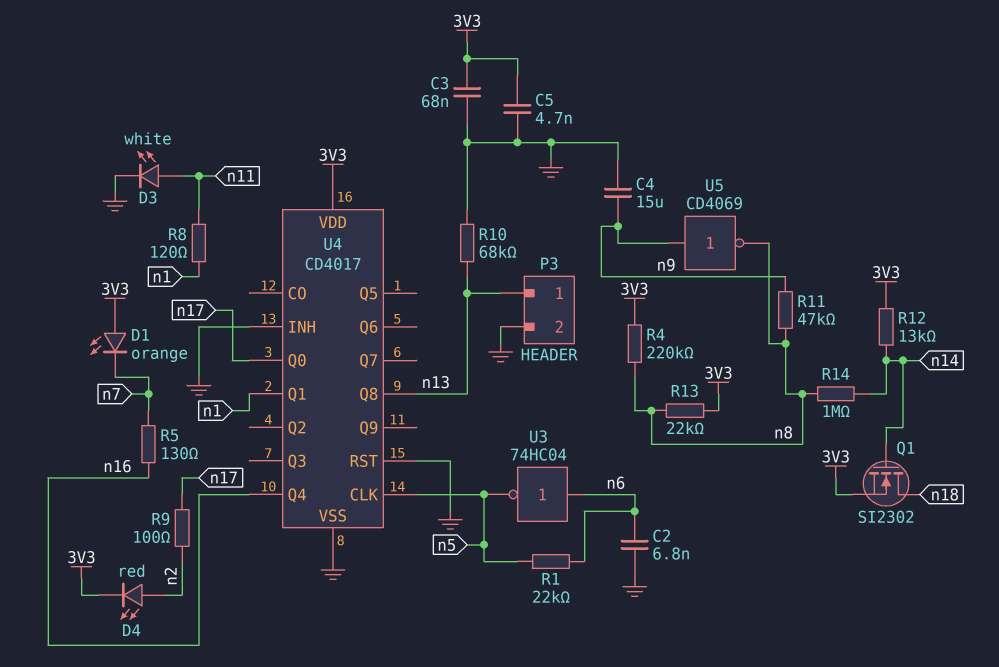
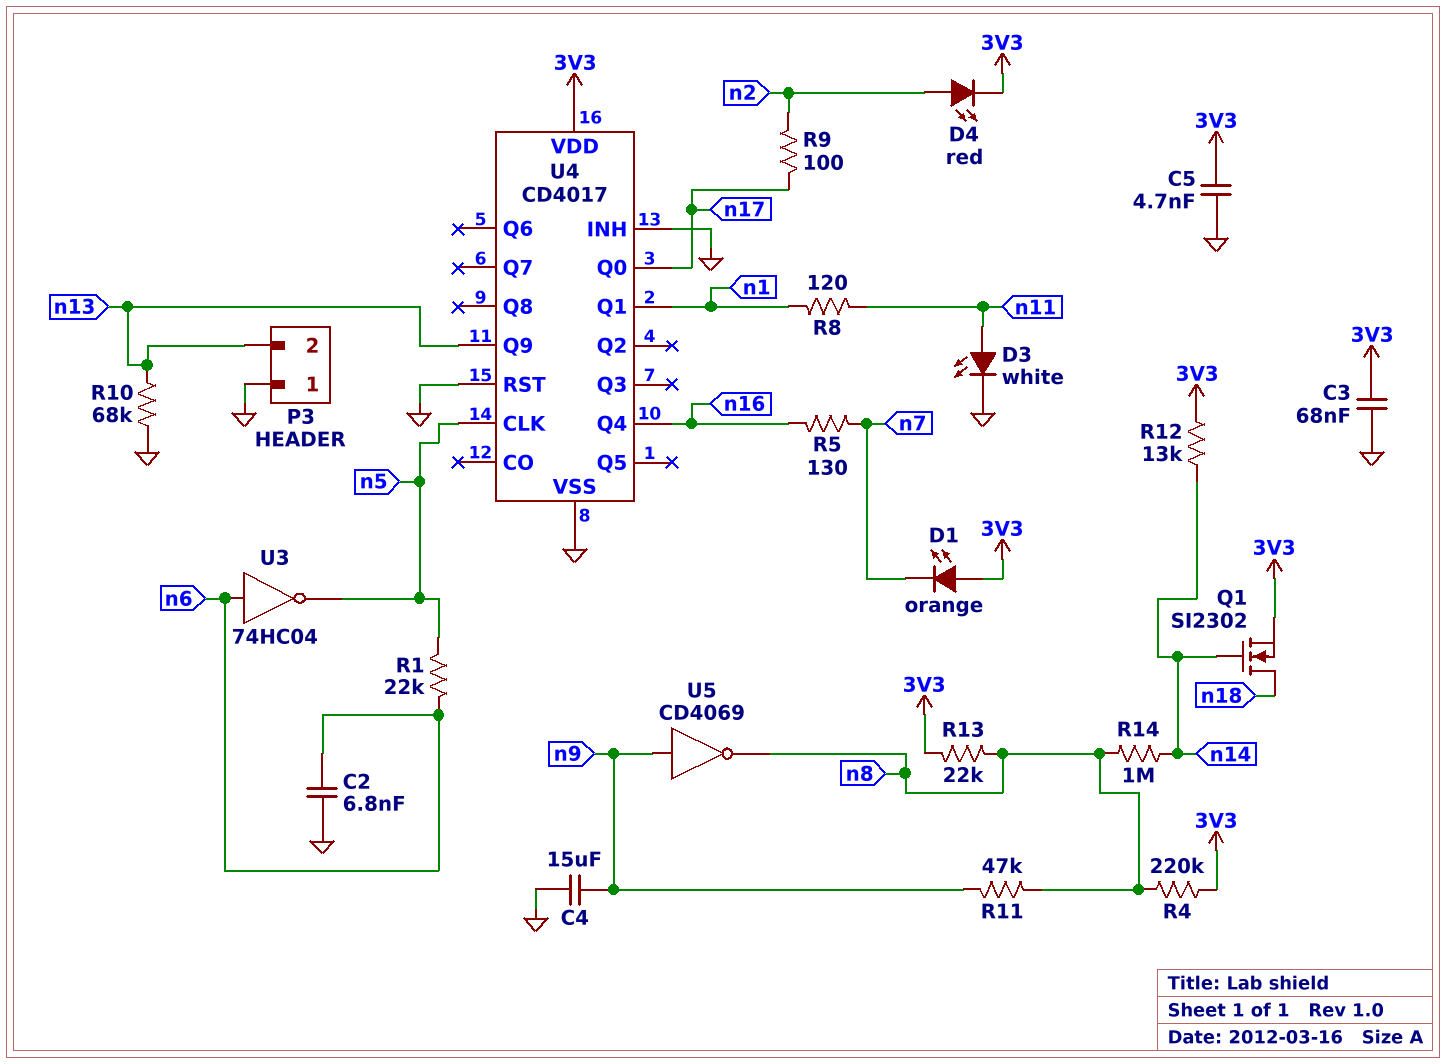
P3 pin 1: n13 -> GND
P3 pin 2: GND -> n13
U4 pin Q8: n13 -> none
U4 pin Q9: none -> n13

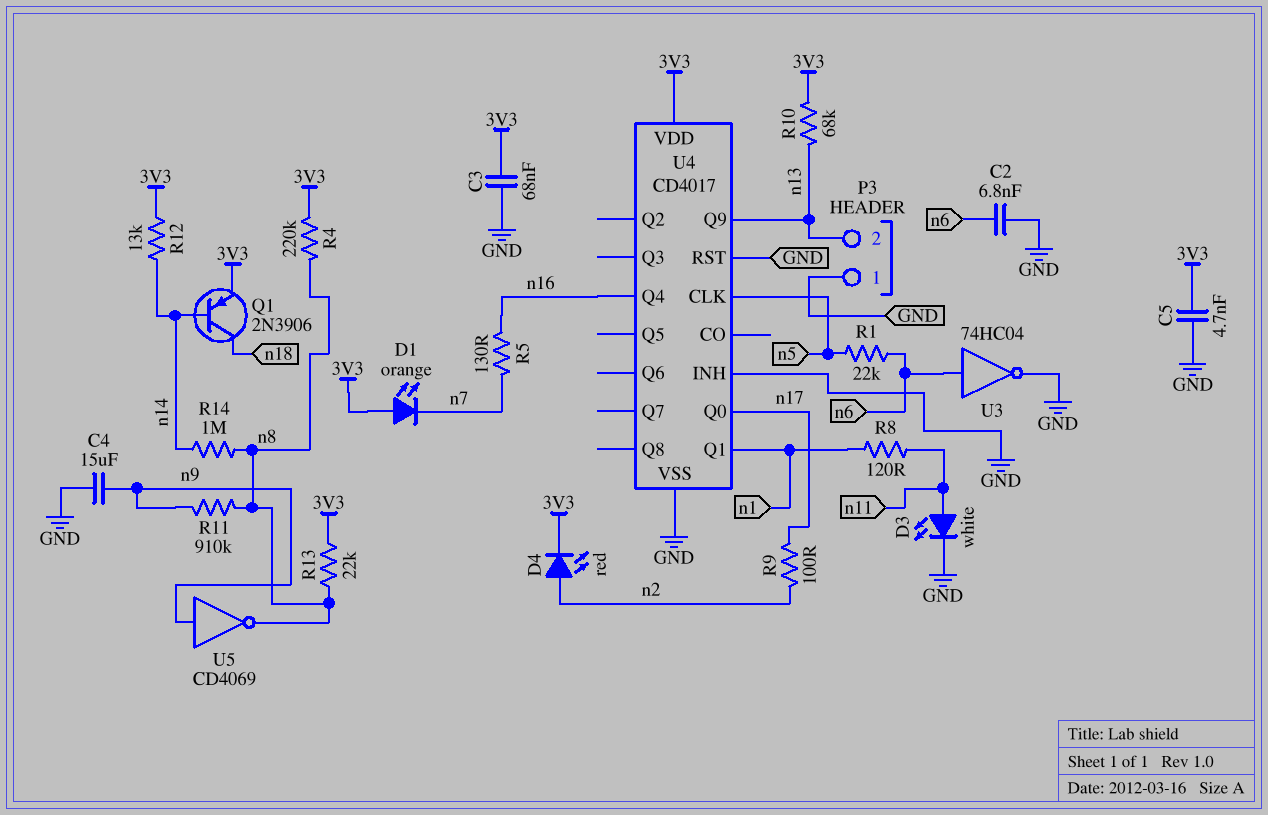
Q1: NMOS SI2302 (G n14, D n18, S 3V3) -> PNP 2N3906 (B n14, C n18, E 3V3)
R10: 68k (GND, n13) -> 68k (3V3, n13)
R11: 47k (n8, n9) -> 910k (n8, n9)
U3: NOT 74HC04 (in n6, out n5) -> NOT 74HC04 (in n6, out GND)

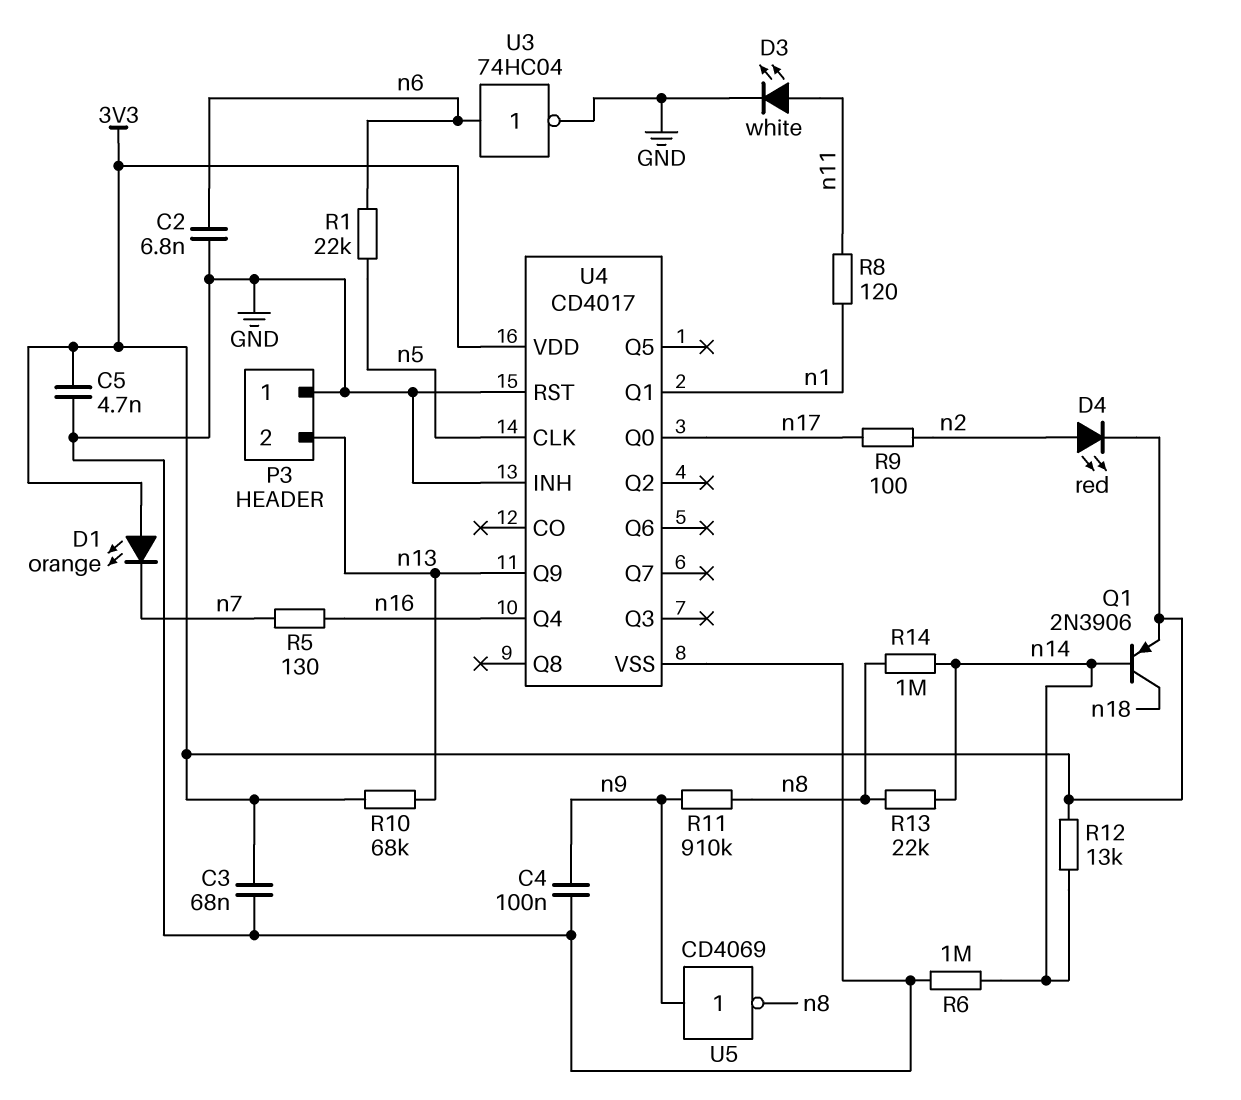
C4: 15uF (GND, n9) -> 100nF (GND, n9)
R4: 220k (3V3, n8) -> none
R6: none -> 1M (GND, n14)
R13: 22k (3V3, n8) -> 22k (n8, n14)

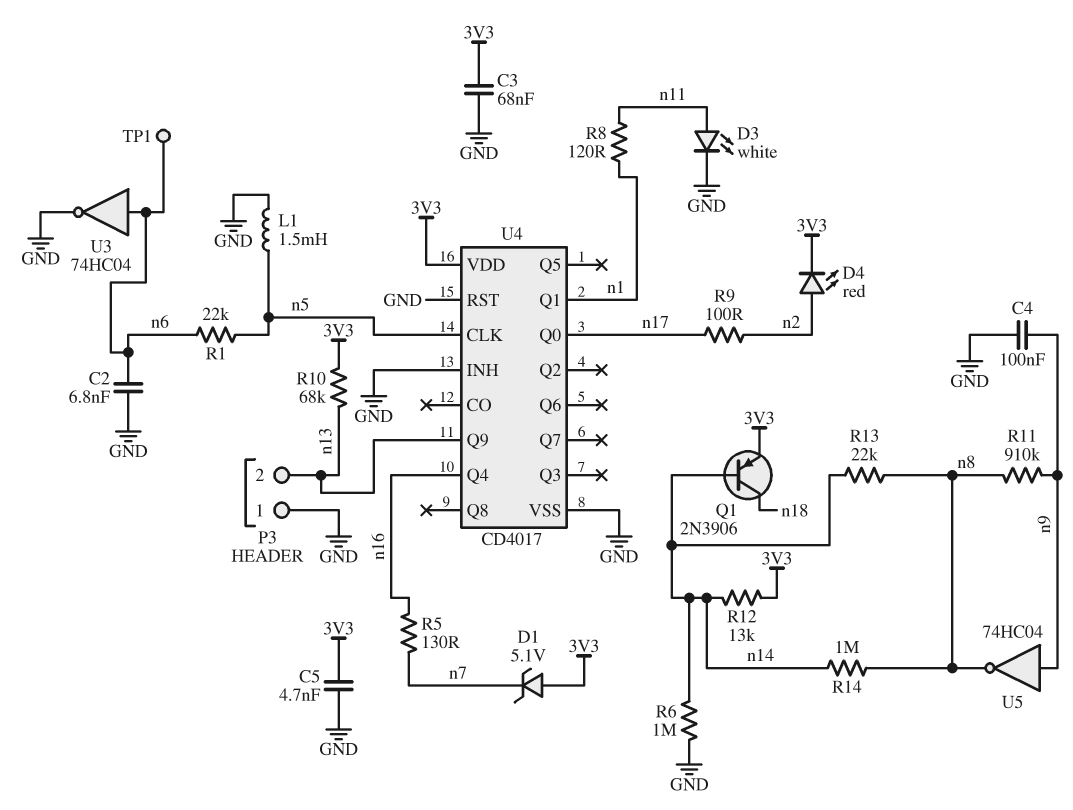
D1: LED orange (A 3V3, K n7) -> zener 5.1V (A 3V3, K n7)
L1: none -> 1.5mH (GND, n5)
TP1: none -> test point (n6)
U5: NOT CD4069 (in n9, out n8) -> NOT 74HC04 (in n9, out n8)

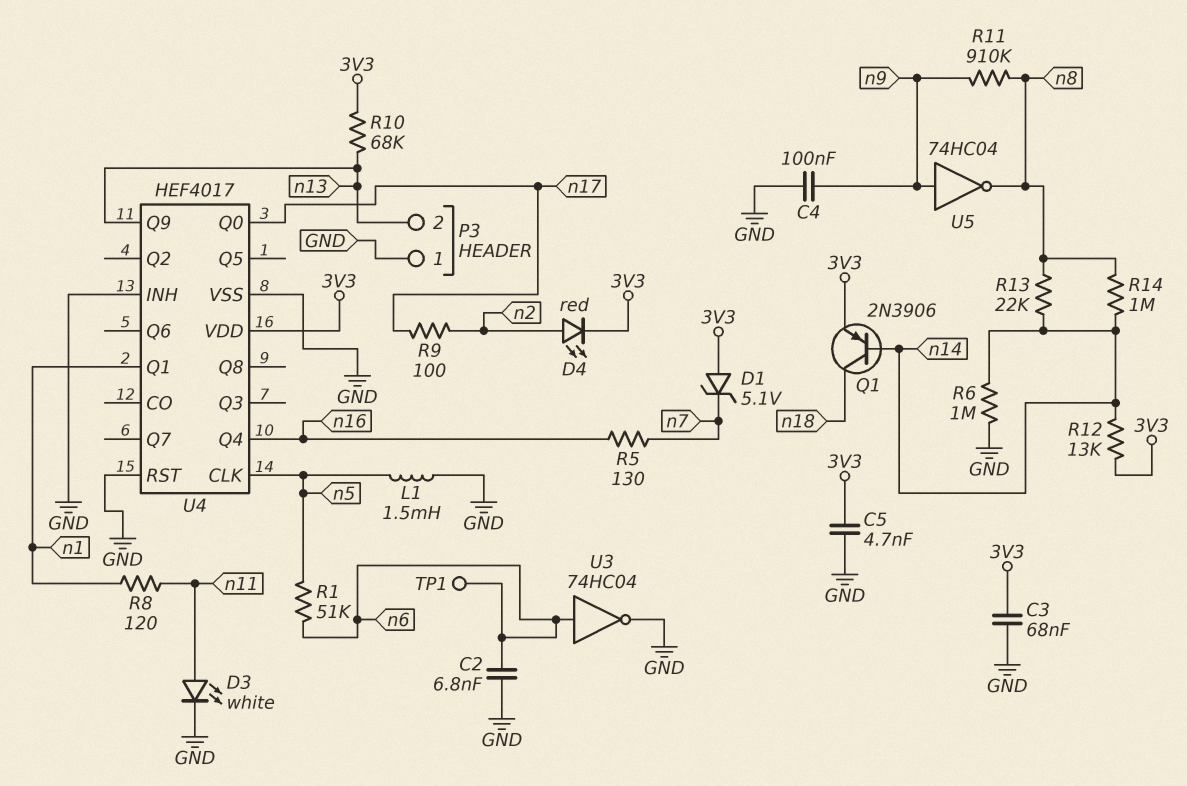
R1: 22k (n5, n6) -> 51k (n5, n6)
U4: CD4017 -> HEF4017

